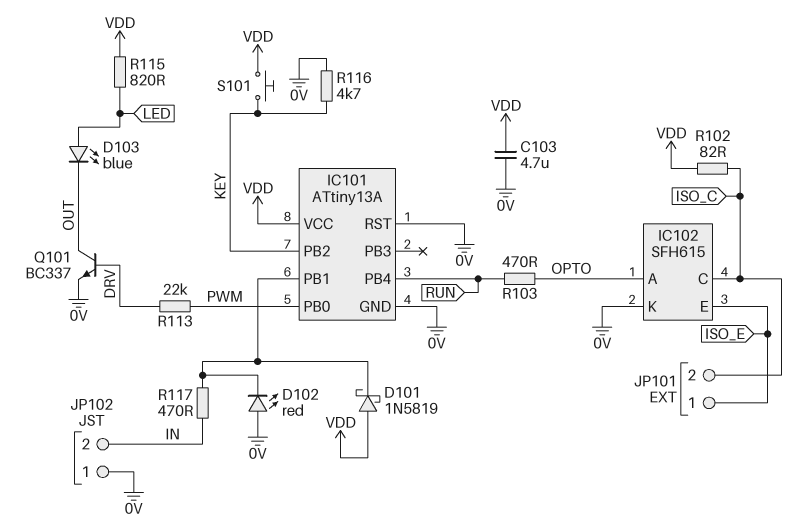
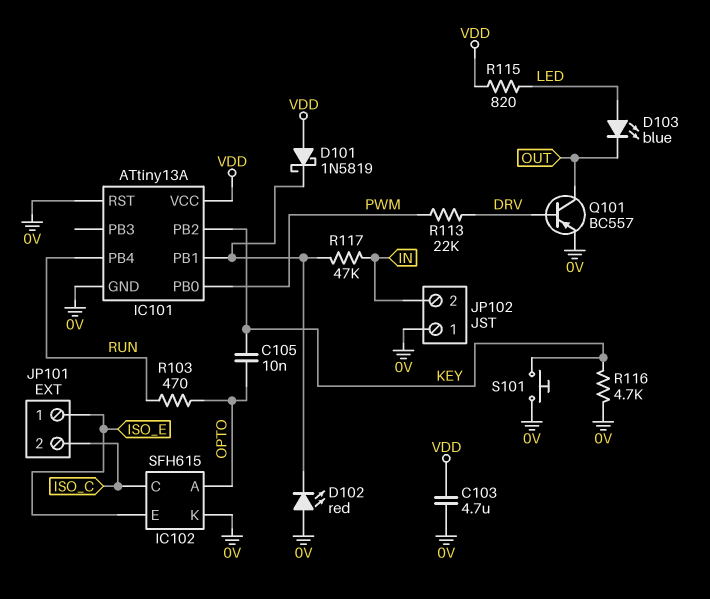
C105: none -> 10nF (KEY, OPTO)
Q101: NPN BC337 (B DRV, C OUT, E 0V) -> PNP BC557 (B DRV, C OUT, E 0V)
R102: 82 (ISO_C, VDD) -> none
R117: 470 (IC101/PB1, IN) -> 47k (IC101/PB1, IN)
S101: button (KEY, VDD) -> button (0V, KEY)

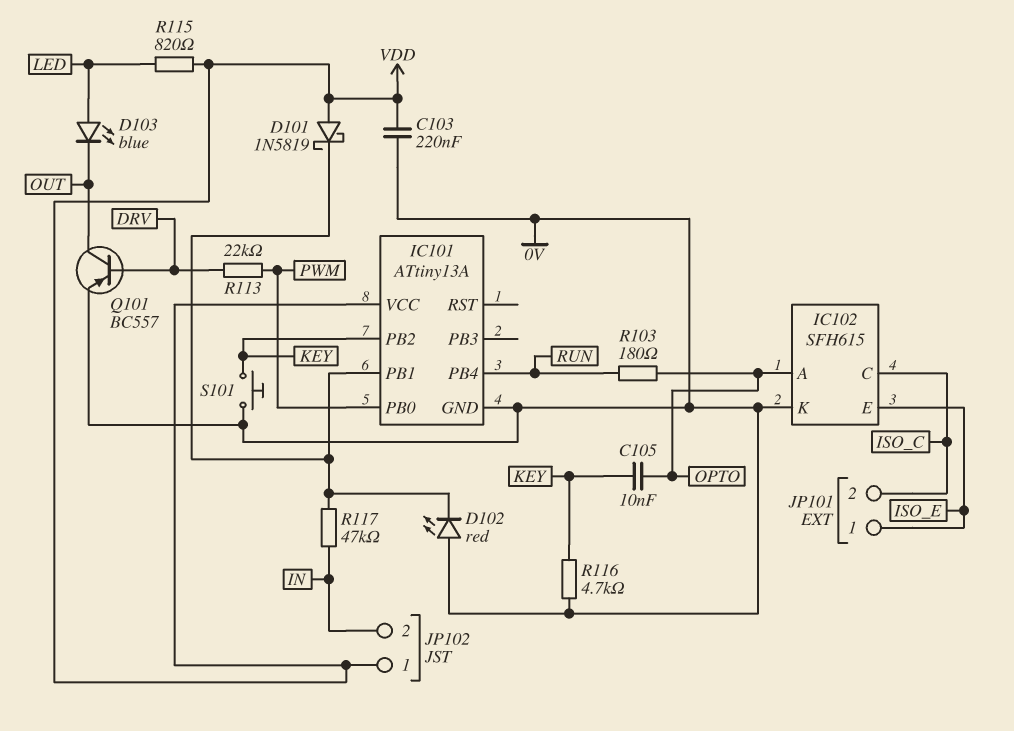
C103: 4.7uF (0V, VDD) -> 220nF (0V, VDD)
IC101 pin RST: 0V -> none
JP102 pin 1: 0V -> VDD
R103: 470 (OPTO, RUN) -> 180 (OPTO, RUN)

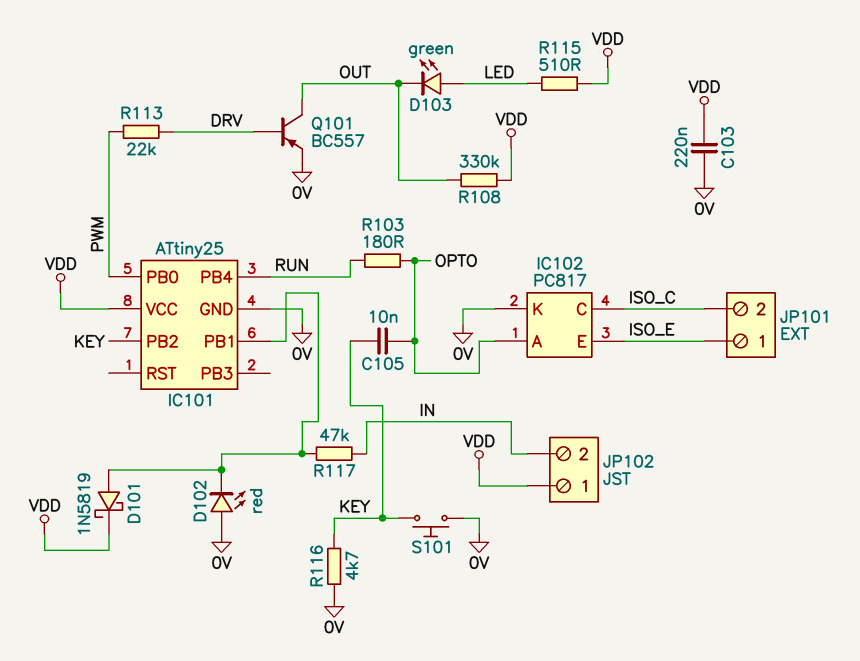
D101: schottky 1N5819 (A VDD, K IC101/PB1) -> schottky 1N5819 (A IC101/PB1, K VDD)
D103: LED blue (A LED, K OUT) -> LED green (A LED, K OUT)
IC101: ATtiny13A -> ATtiny25
IC102: SFH615 -> PC817
R108: none -> 330k (OUT, VDD)
R115: 820 (LED, VDD) -> 510 (LED, VDD)

